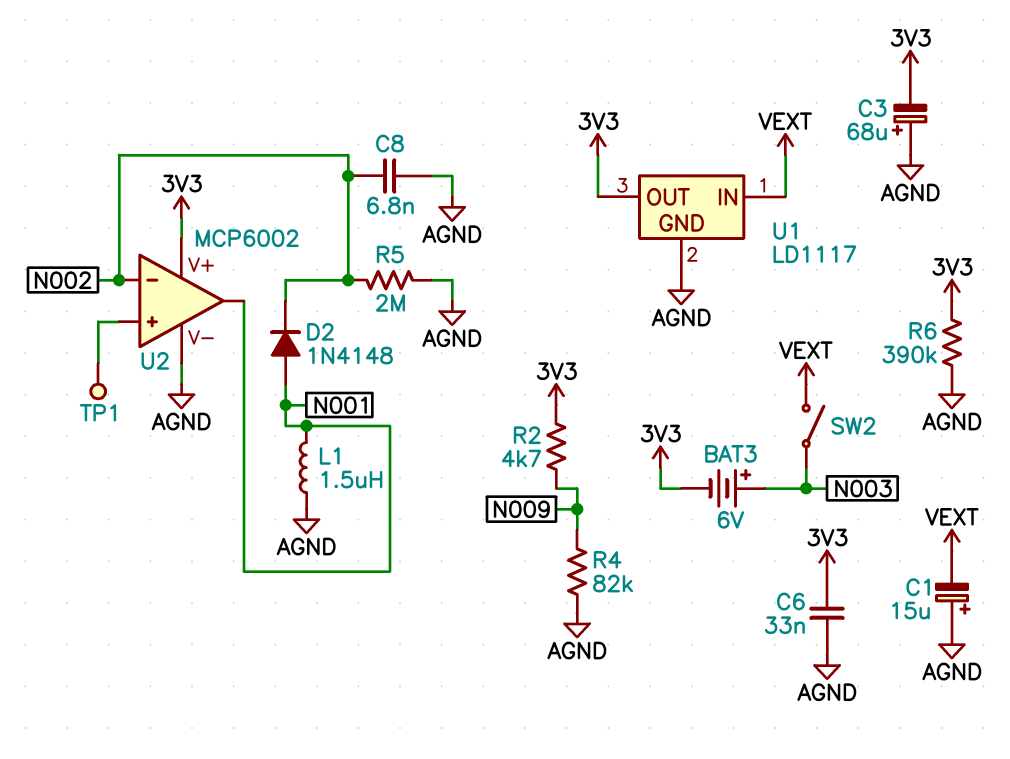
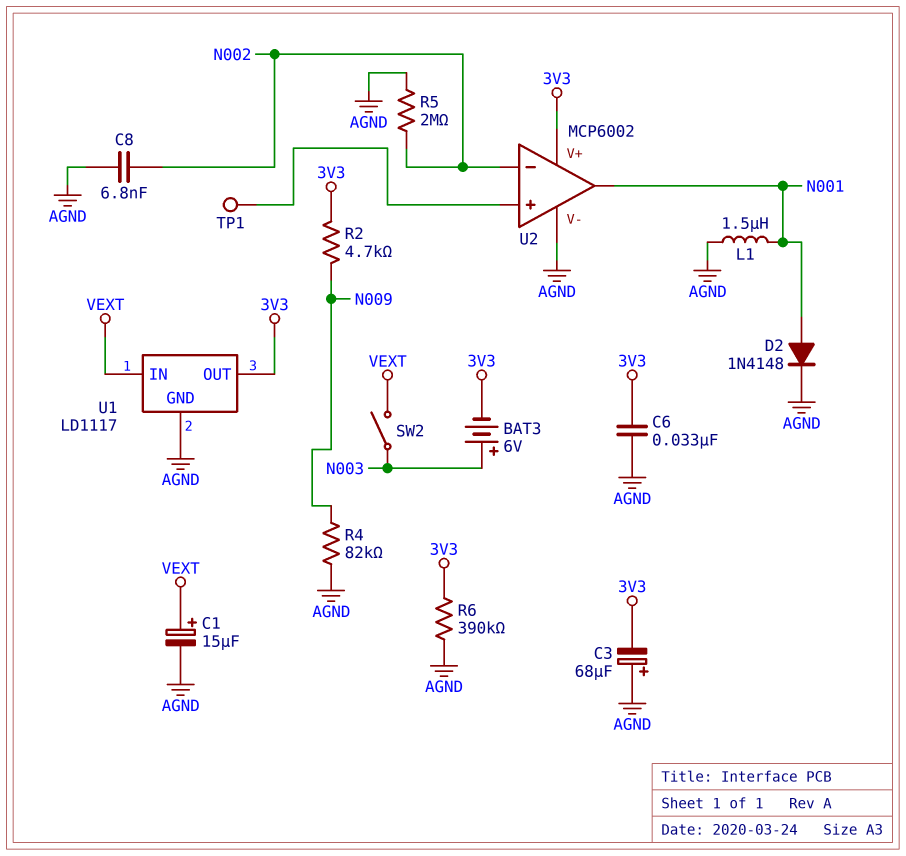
C1: 15uF (plus AGND, minus VEXT) -> 15uF (plus VEXT, minus AGND)
D2: diode 1N4148 (A N001, K N002) -> diode 1N4148 (A N001, K AGND)

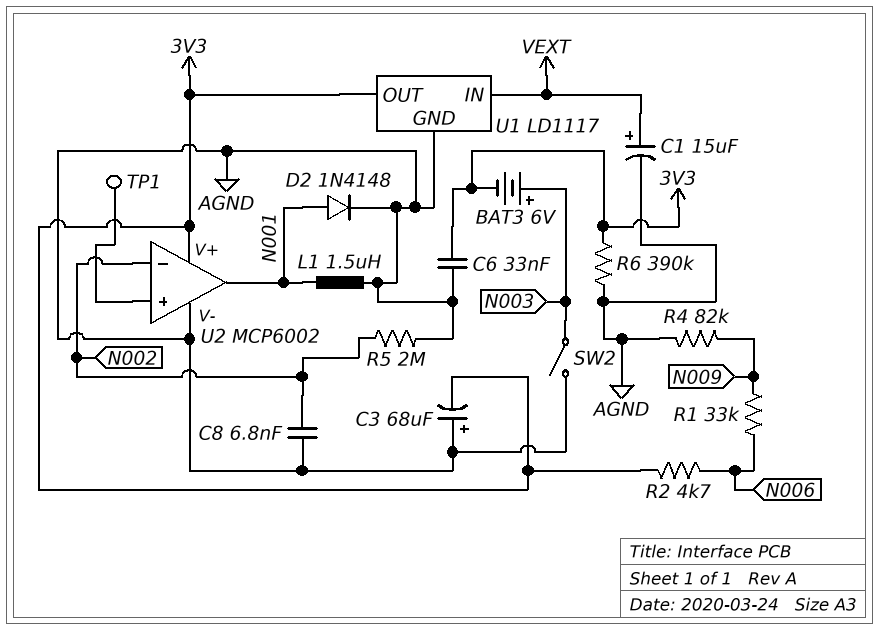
R1: none -> 33k (N006, N009)
R2: 4.7k (3V3, N009) -> 4.7k (3V3, N006)
SW2: switch (N003, VEXT) -> switch (AGND, N003)

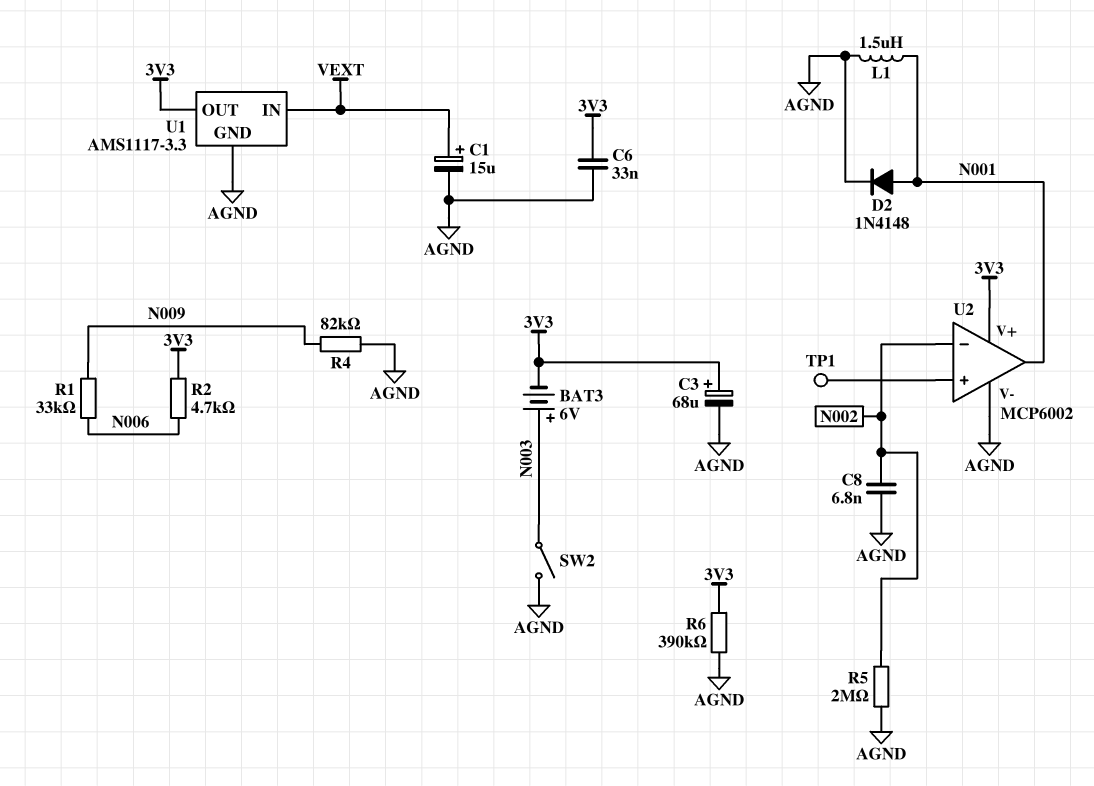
C3: 68uF (plus AGND, minus 3V3) -> 68uF (plus 3V3, minus AGND)
U1: LD1117 -> AMS1117-3.3

